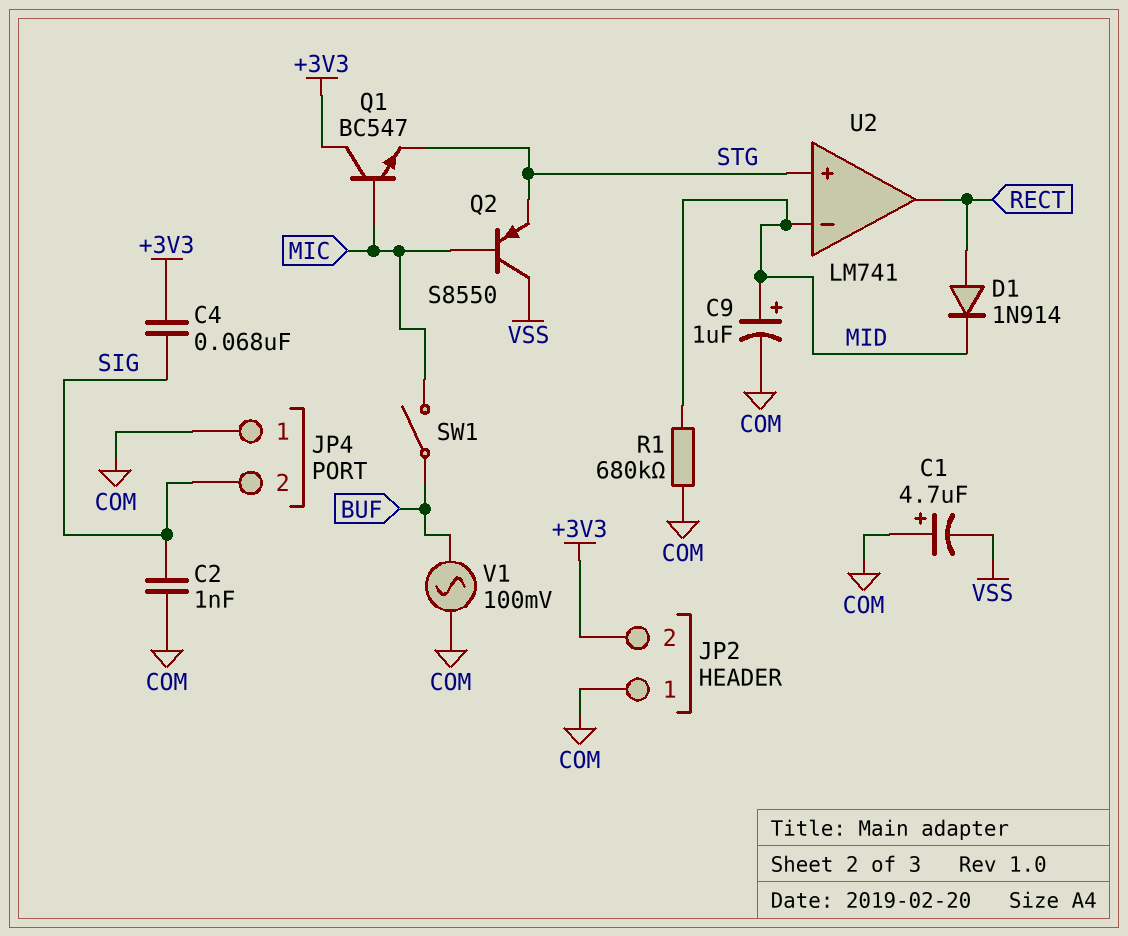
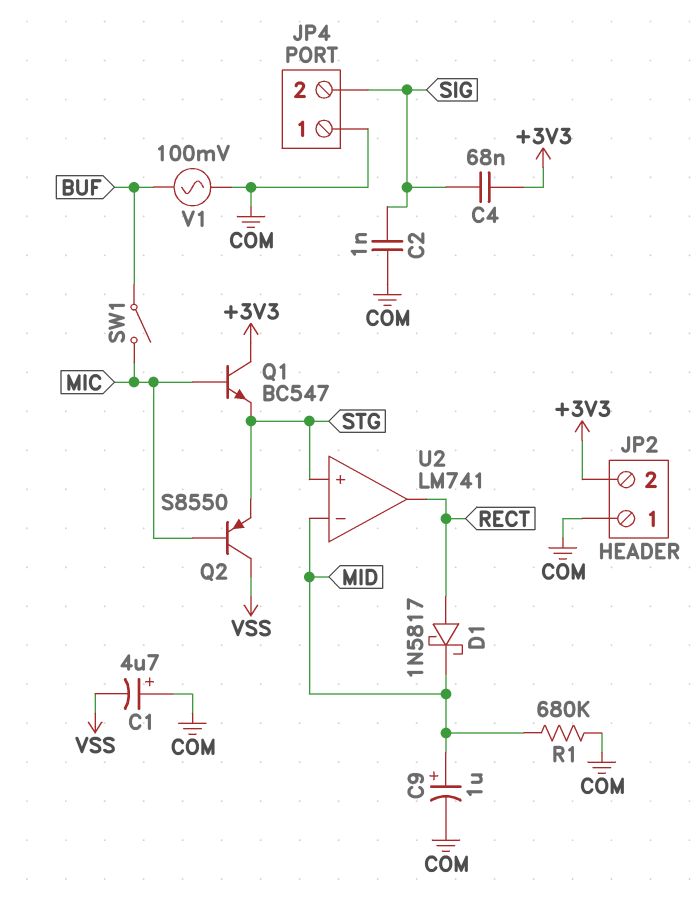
D1: diode 1N914 (A RECT, K MID) -> schottky 1N5817 (A RECT, K MID)

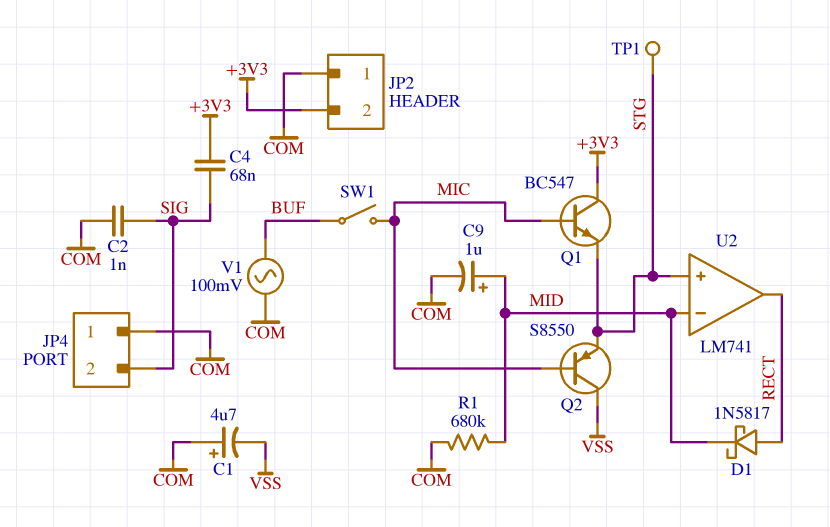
TP1: none -> test point (STG)

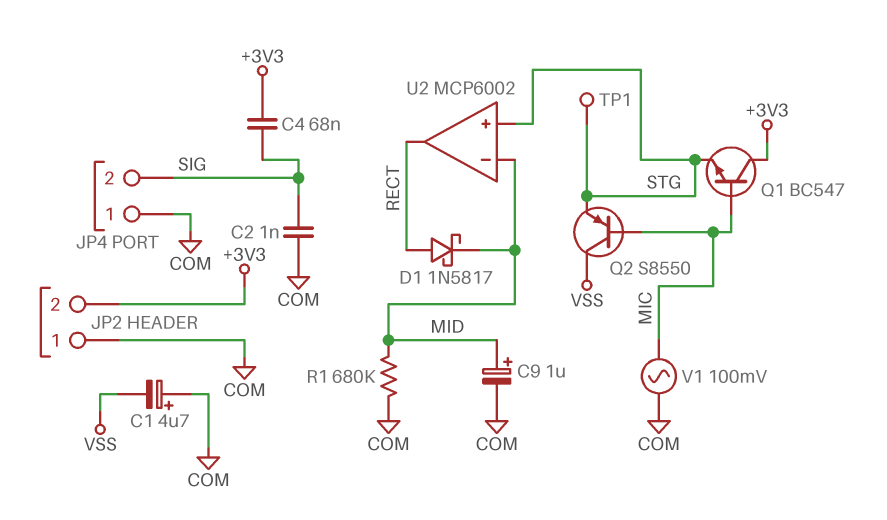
SW1: switch (BUF, MIC) -> none
U2: LM741 -> MCP6002
V1: AC 100mV (BUF, COM) -> AC 100mV (COM, MIC)

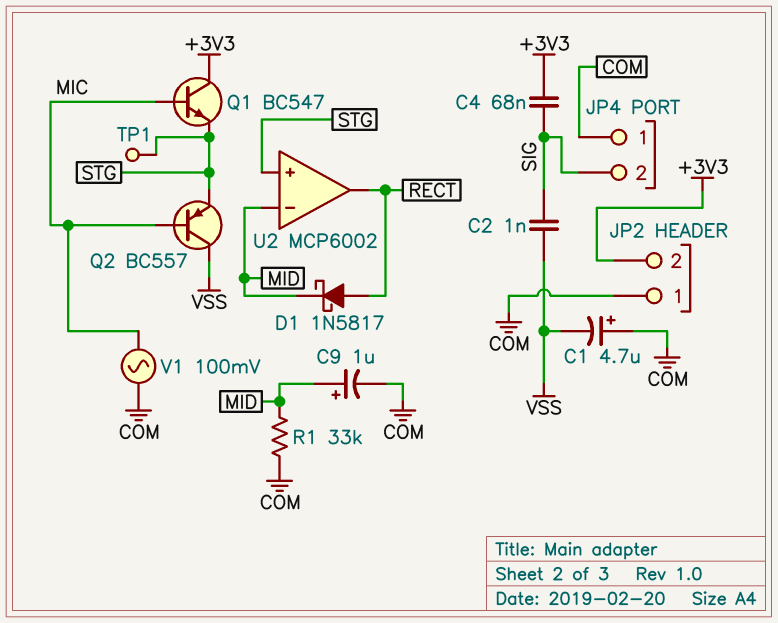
C2: 1nF (COM, SIG) -> 1nF (SIG, VSS)
Q2: PNP S8550 (B MIC, C VSS, E STG) -> PNP BC557 (B MIC, C VSS, E STG)
R1: 680k (COM, MID) -> 33k (COM, MID)

